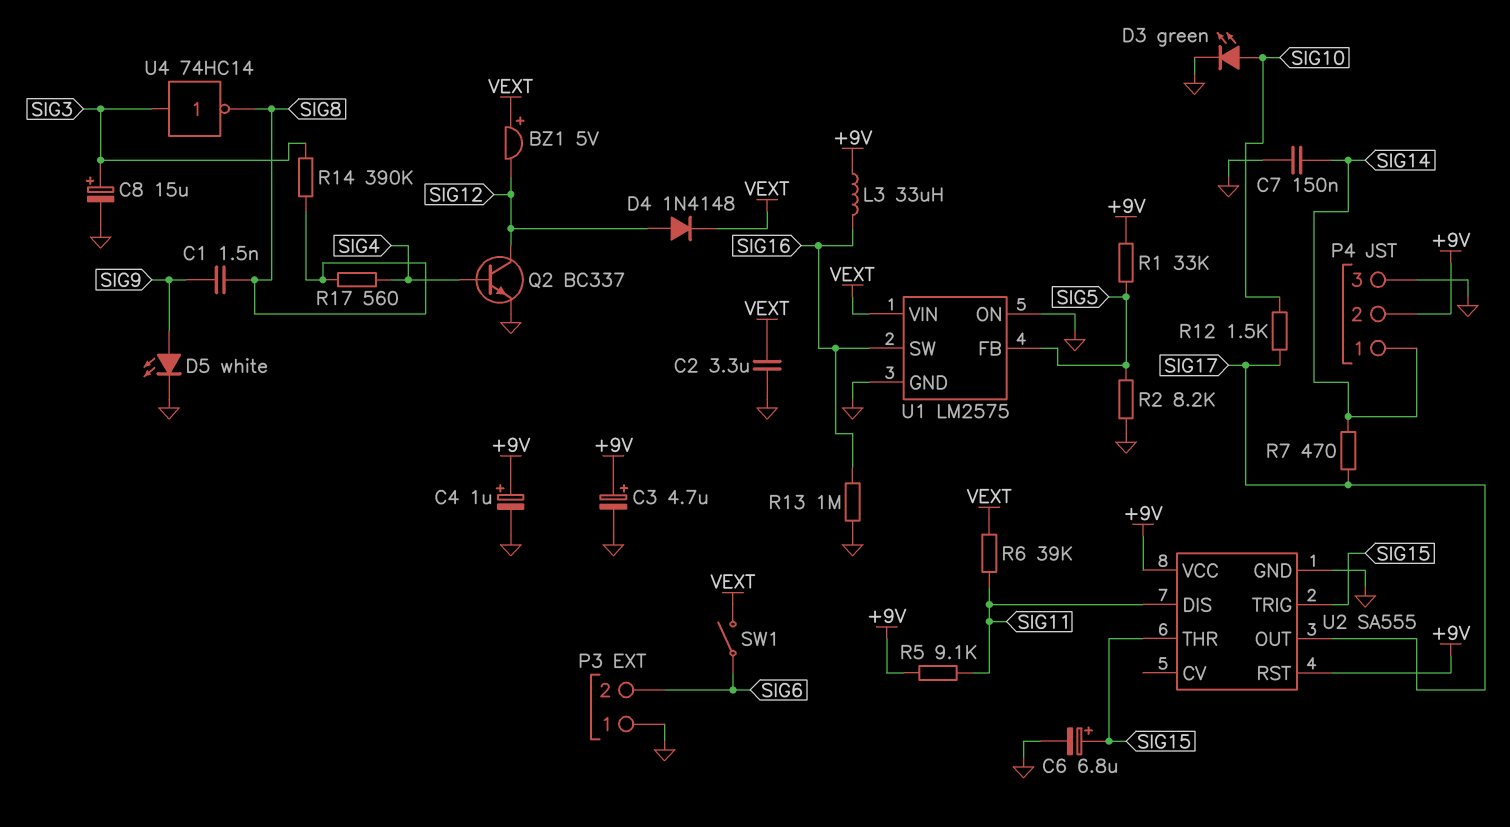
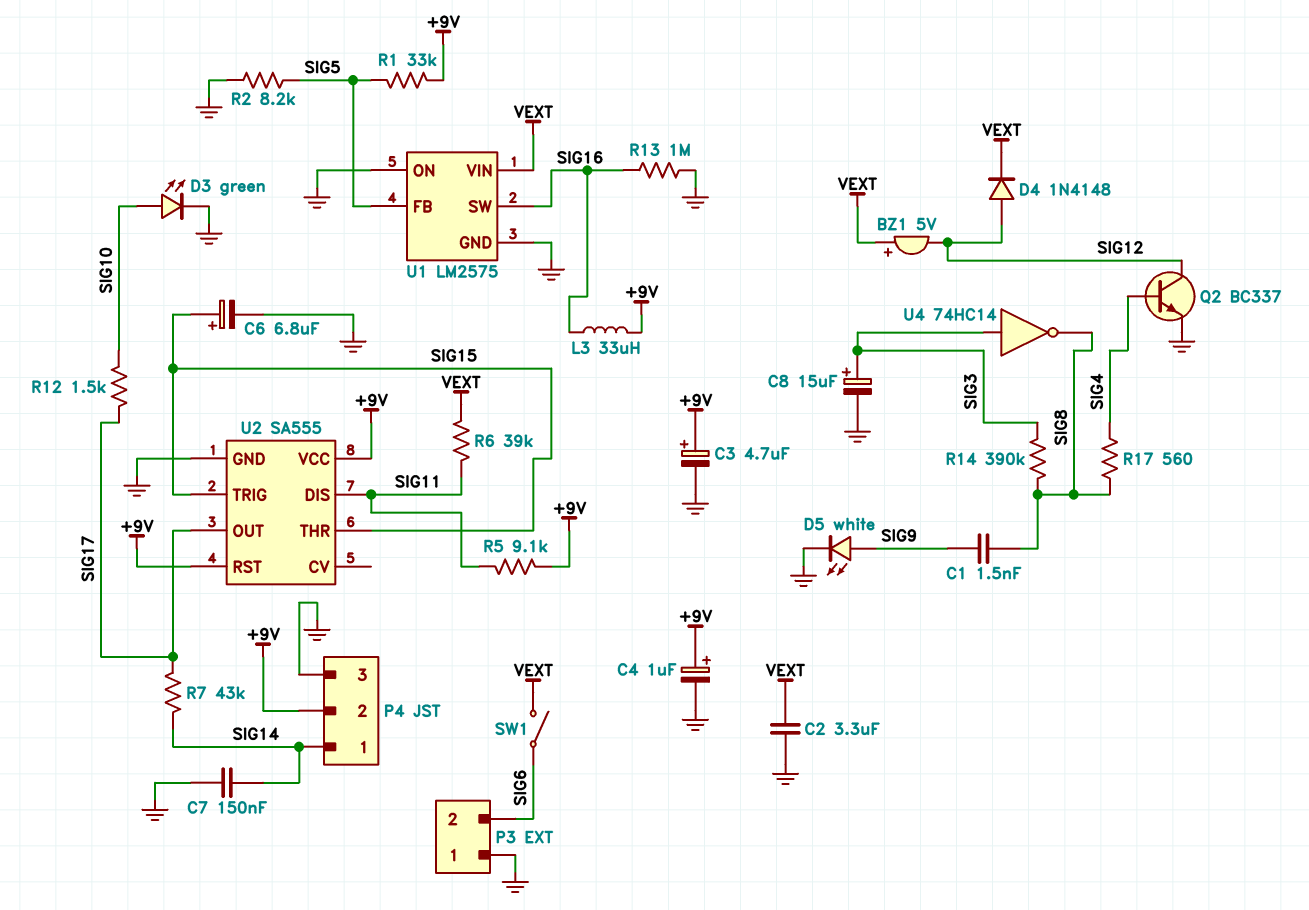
R7: 470 (SIG14, SIG17) -> 43k (SIG14, SIG17)

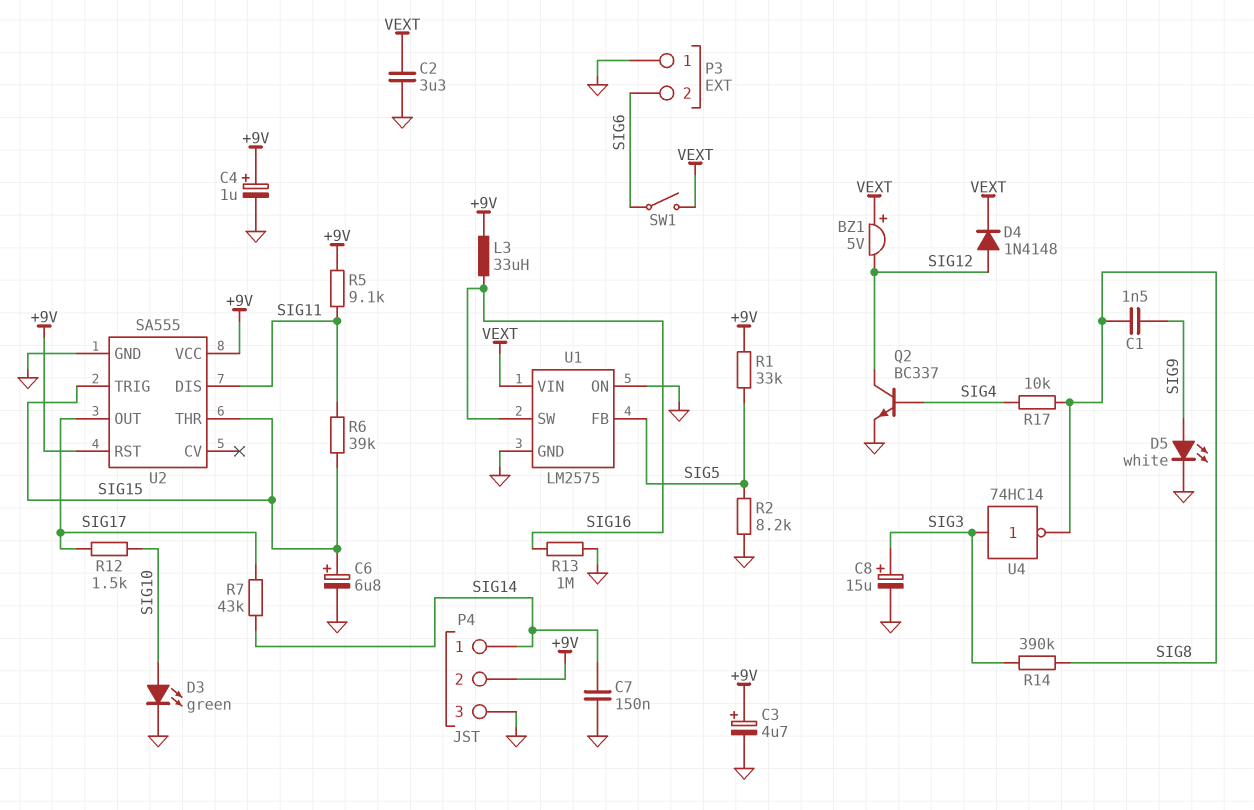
R6: 39k (SIG11, VEXT) -> 39k (SIG11, SIG15)
R17: 560 (SIG4, SIG8) -> 10k (SIG4, SIG8)

